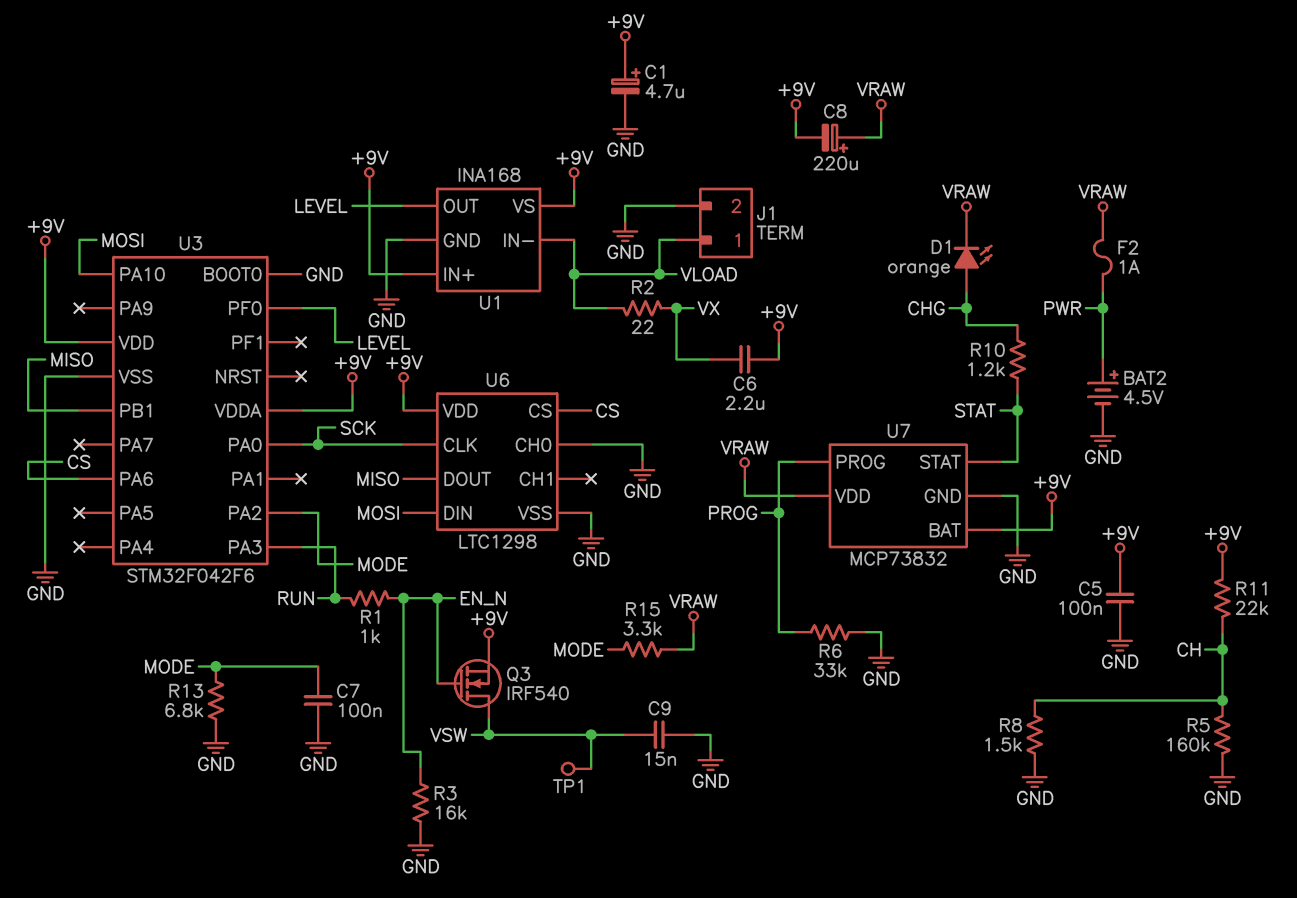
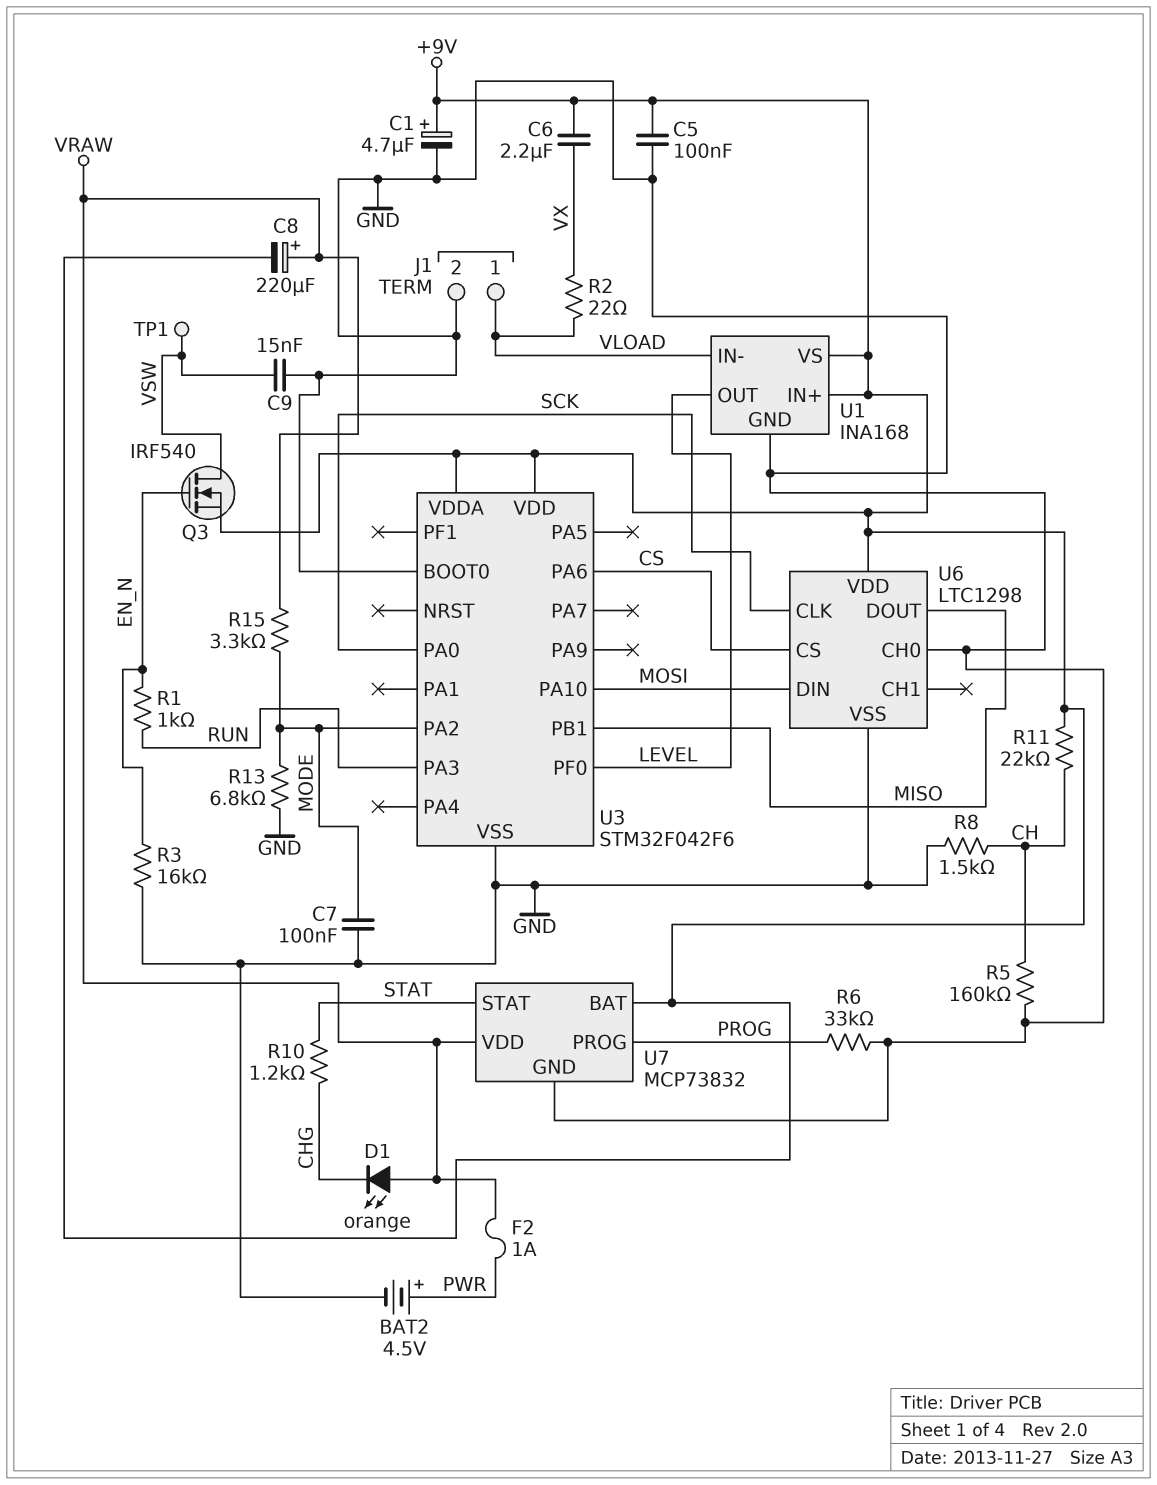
D1: LED orange (A CHG, K VRAW) -> LED orange (A VRAW, K CHG)

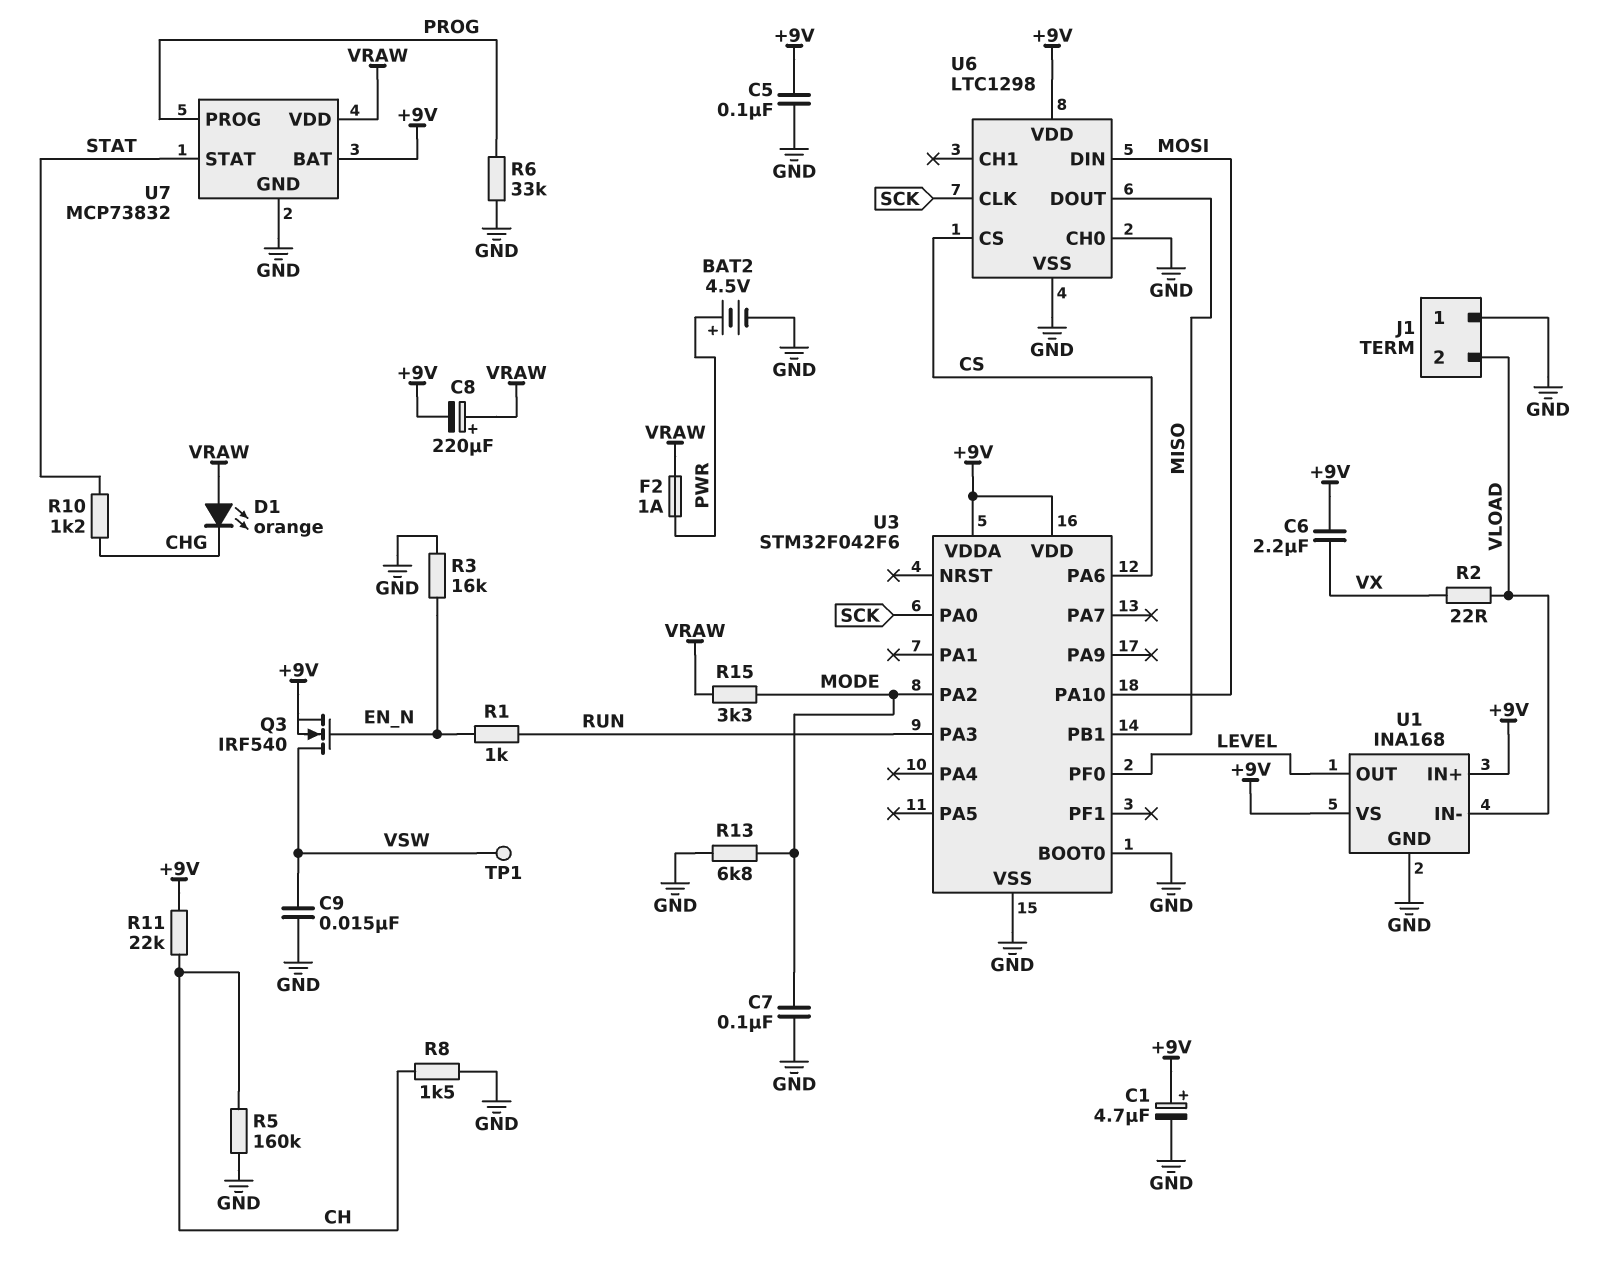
J1 pin 1: VLOAD -> GND
J1 pin 2: GND -> VLOAD

